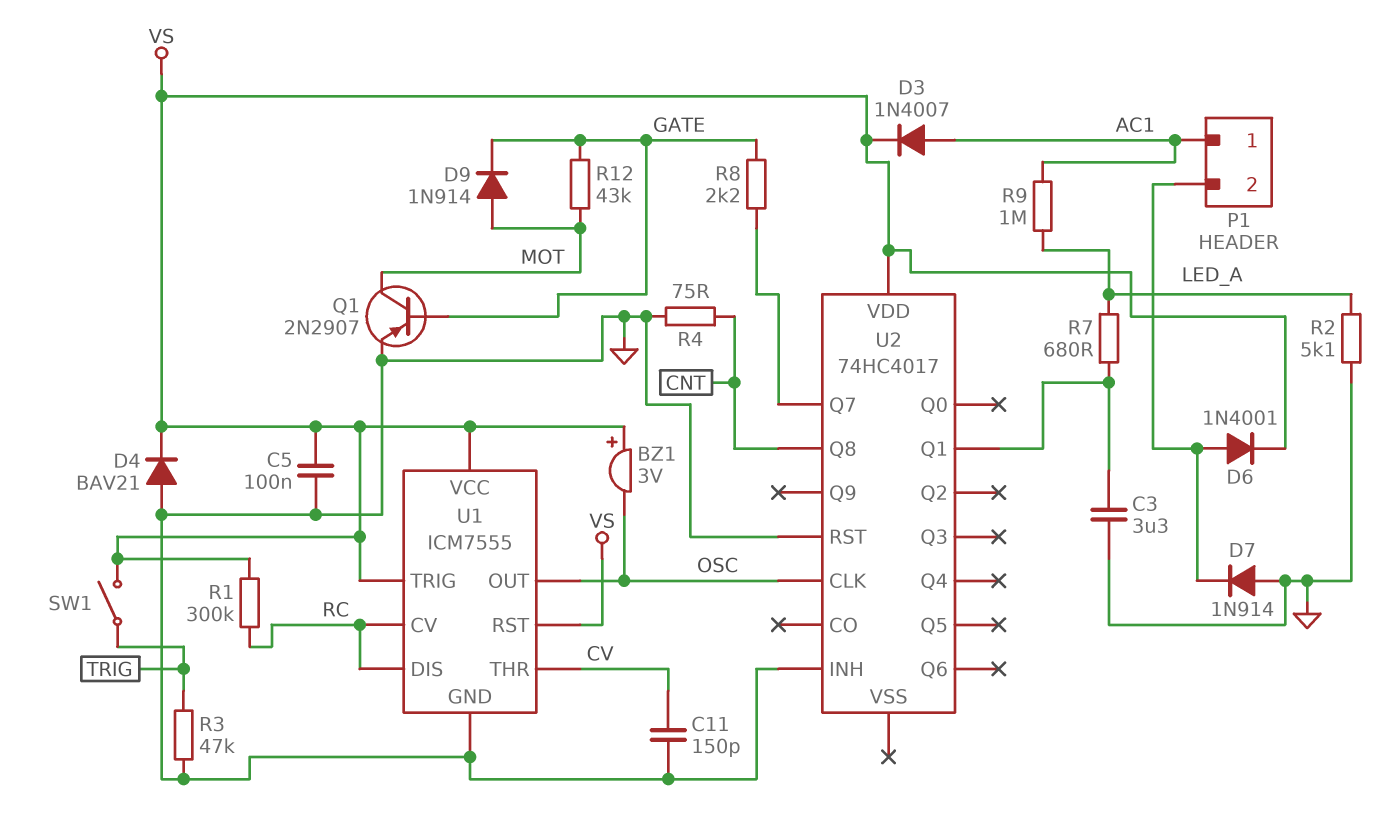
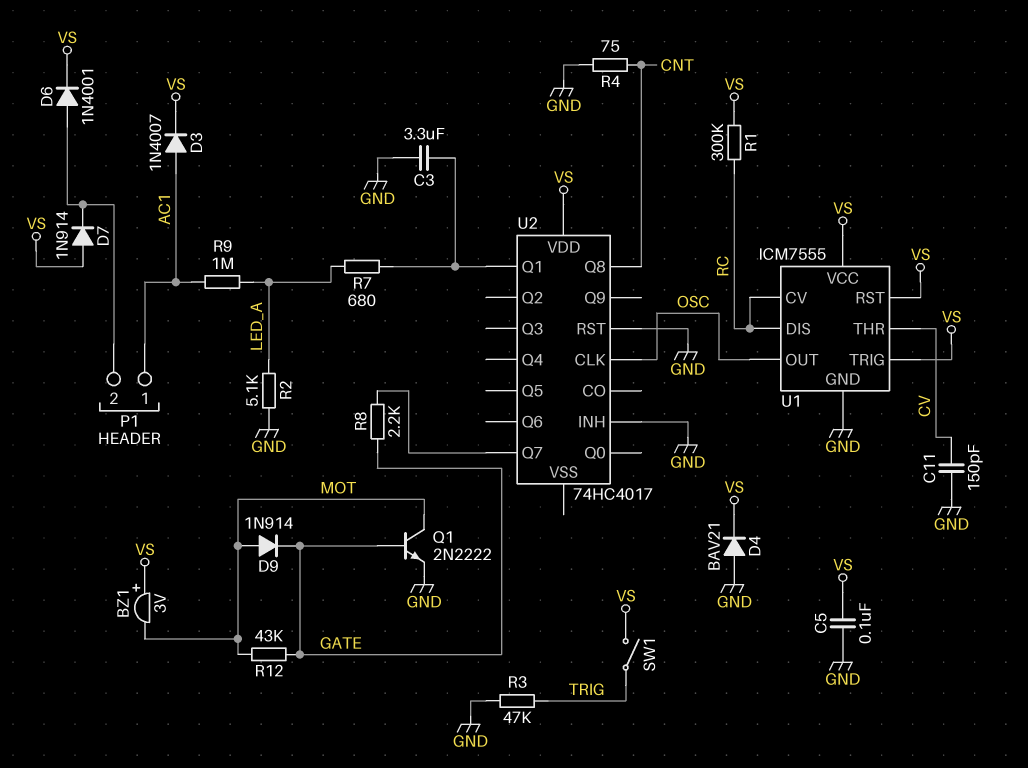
BZ1: buzzer 3V (plus VS, minus OSC) -> buzzer 3V (plus VS, minus MOT)
D7: diode 1N914 (A GND, K P1/2) -> diode 1N914 (A VS, K P1/2)
Q1: PNP 2N2907 (B GATE, C MOT, E GND) -> NPN 2N2222 (B GATE, C MOT, E GND)

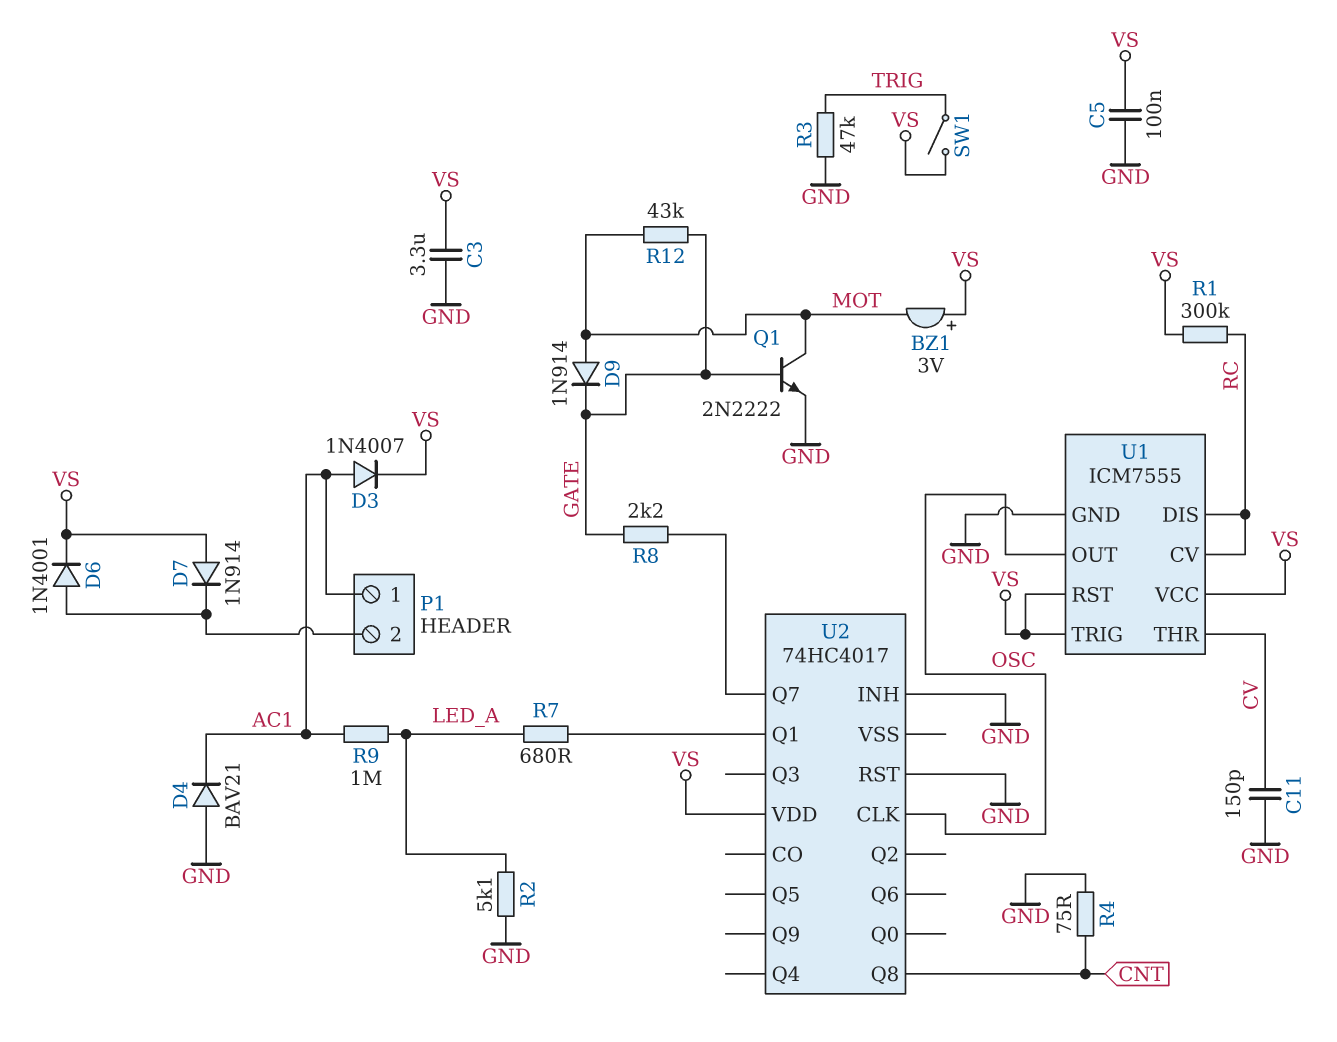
C3: 3.3uF (GND, U2/Q1) -> 3.3uF (GND, VS)
D4: diode BAV21 (A GND, K VS) -> diode BAV21 (A GND, K AC1)

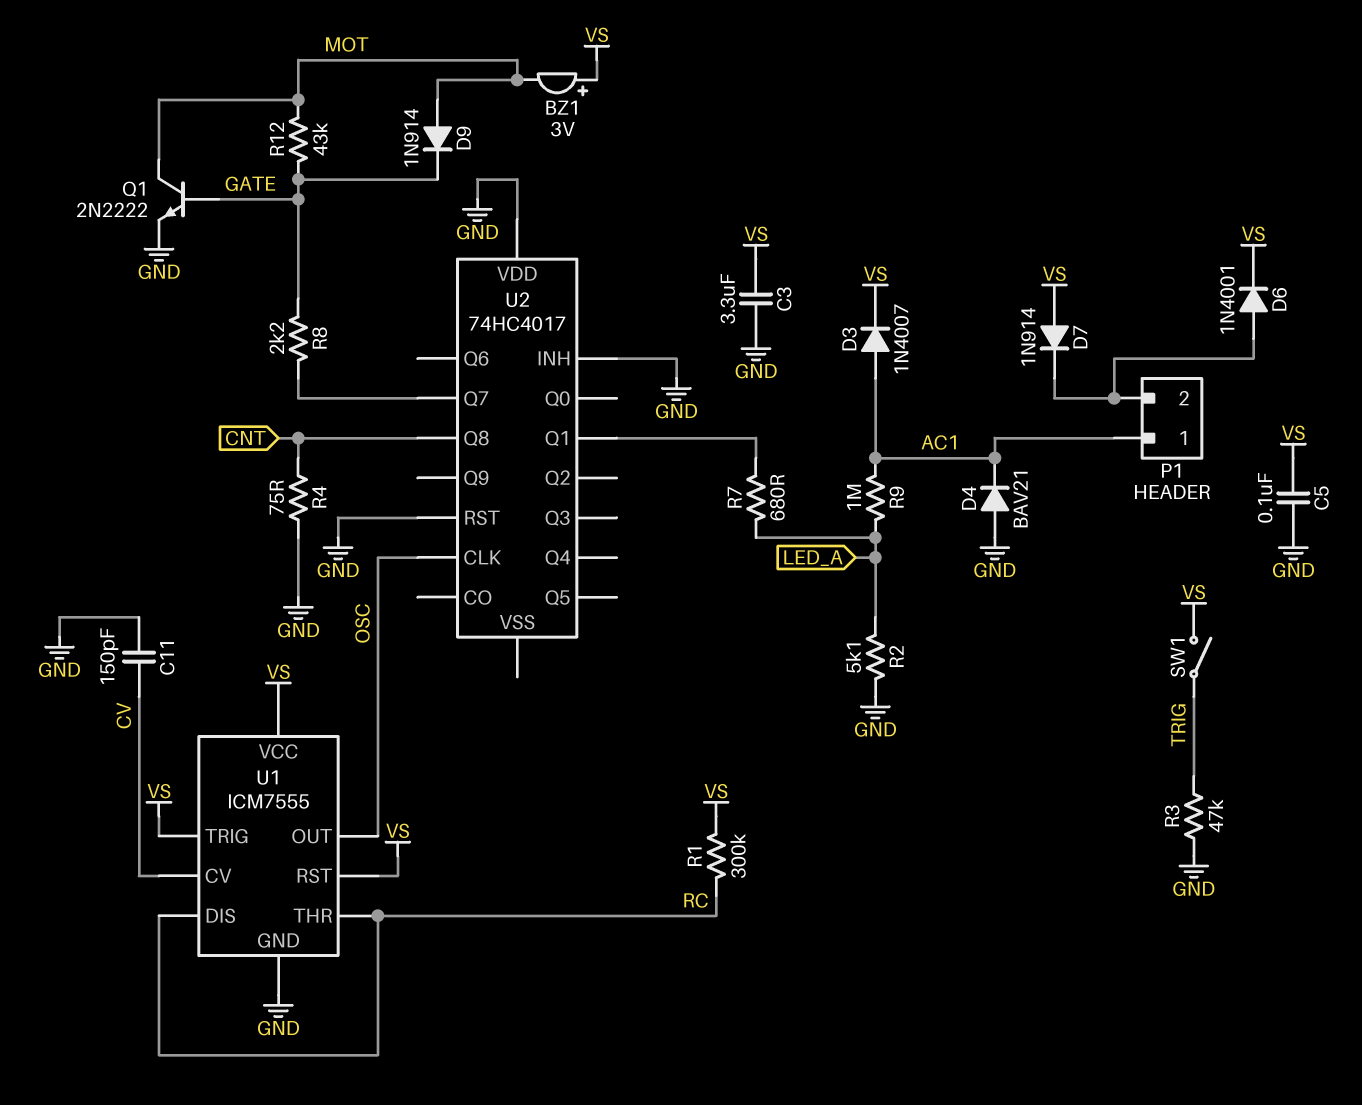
U1 pin CV: RC -> CV
U1 pin THR: CV -> RC
U2 pin VDD: VS -> GND

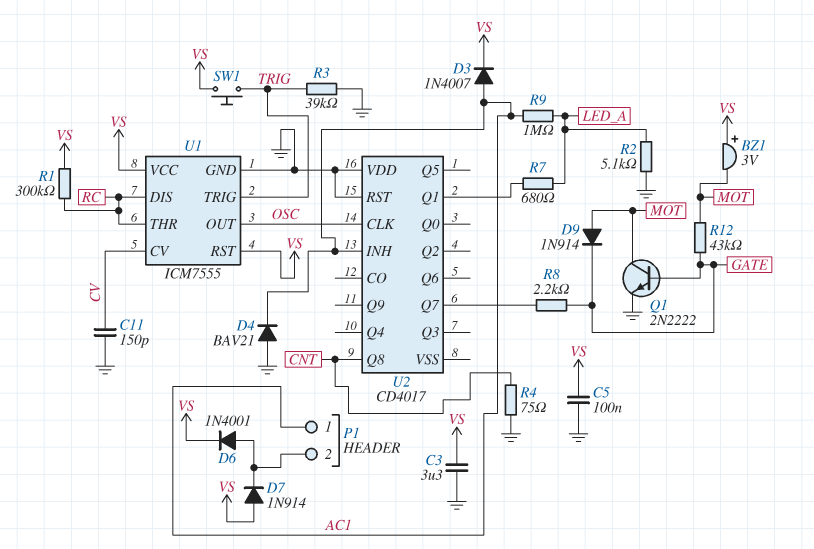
R3: 47k (GND, TRIG) -> 39k (GND, TRIG)
SW1: switch (TRIG, VS) -> button (TRIG, VS)
U1 pin TRIG: VS -> TRIG
U2: 74HC4017 -> CD4017
U2 pin INH: GND -> AC1

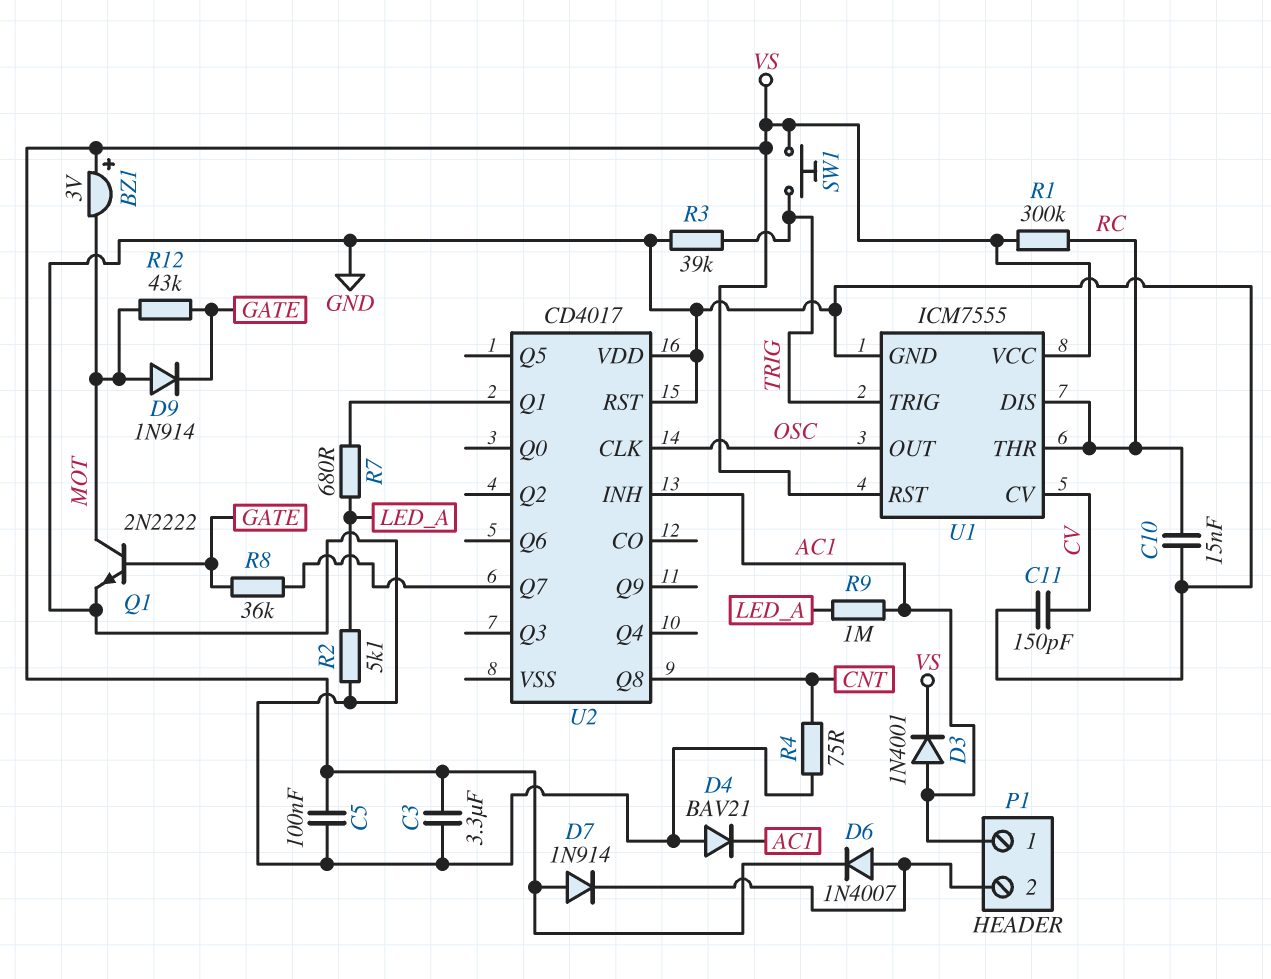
C10: none -> 15nF (GND, RC)
D3: diode 1N4007 (A AC1, K VS) -> diode 1N4001 (A AC1, K VS)
D6: diode 1N4001 (A P1/2, K VS) -> diode 1N4007 (A P1/2, K VS)
R8: 2.2k (GATE, U2/Q7) -> 36k (GATE, U2/Q7)

